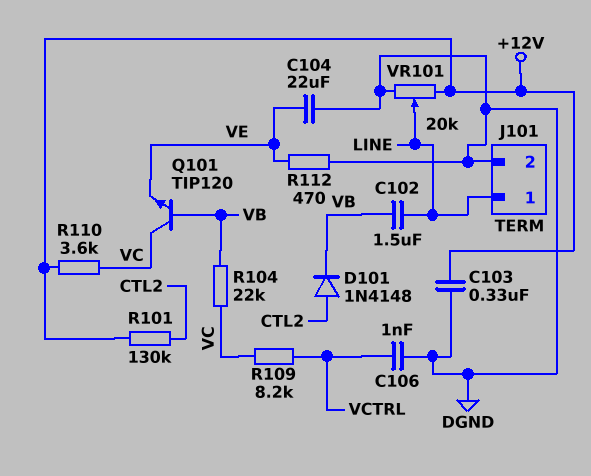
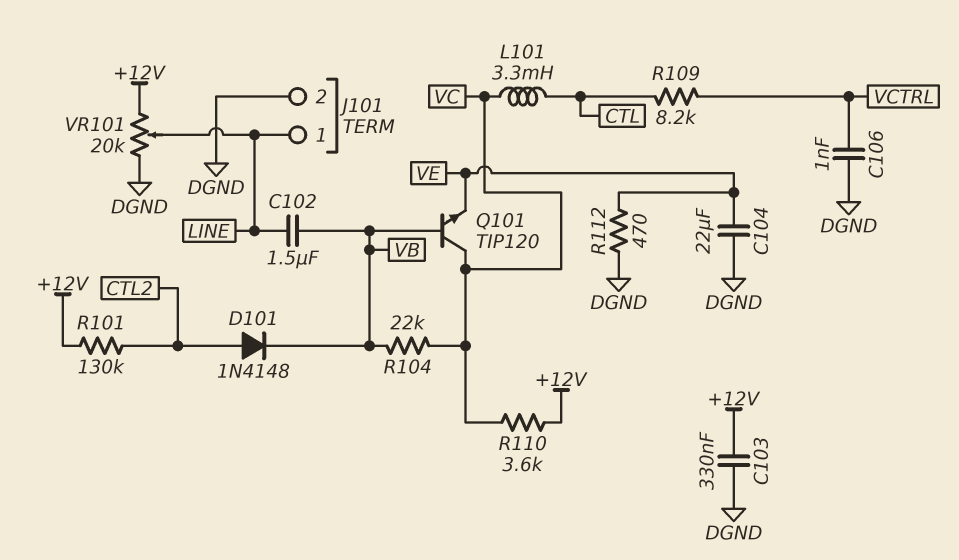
L101: none -> 3.3mH (CTL, VC)
R109: 8.2k (VC, VCTRL) -> 8.2k (CTL, VCTRL)

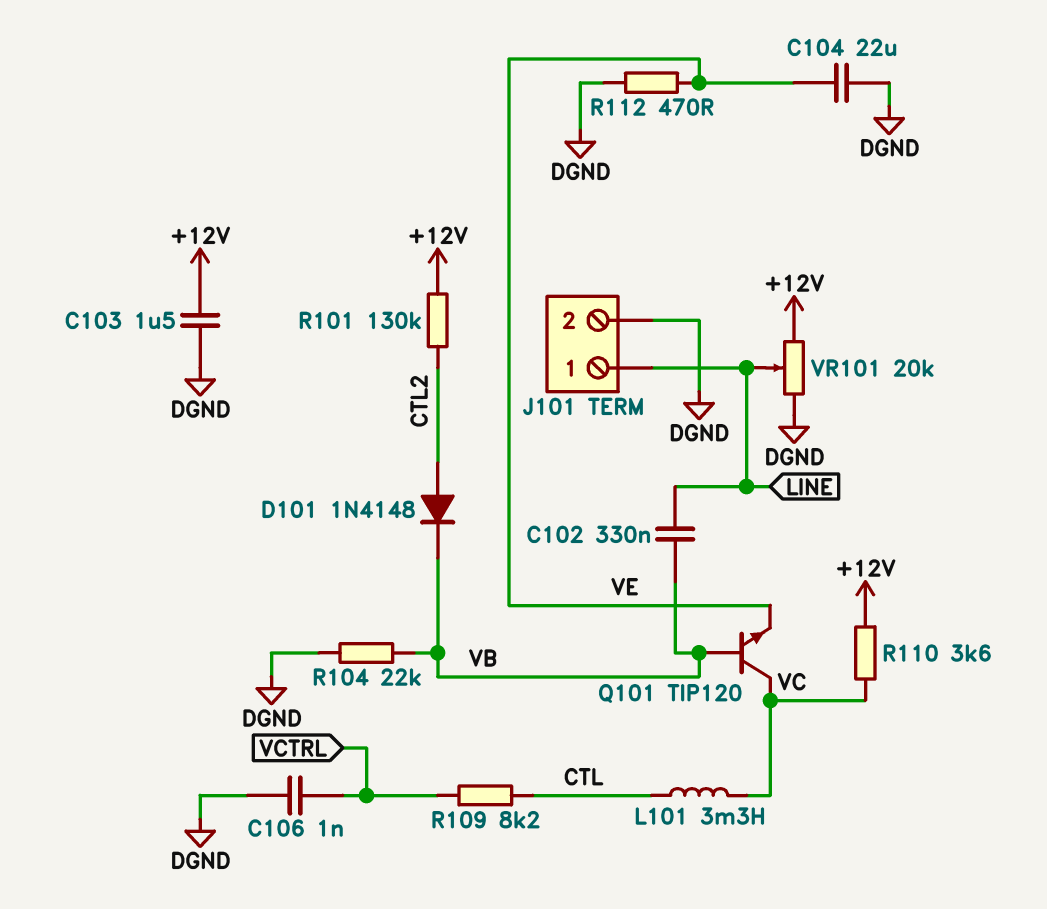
C102: 1.5uF (LINE, VB) -> 330nF (LINE, VB)
C103: 330nF (+12V, DGND) -> 1.5uF (+12V, DGND)
R104: 22k (VB, VC) -> 22k (DGND, VB)

